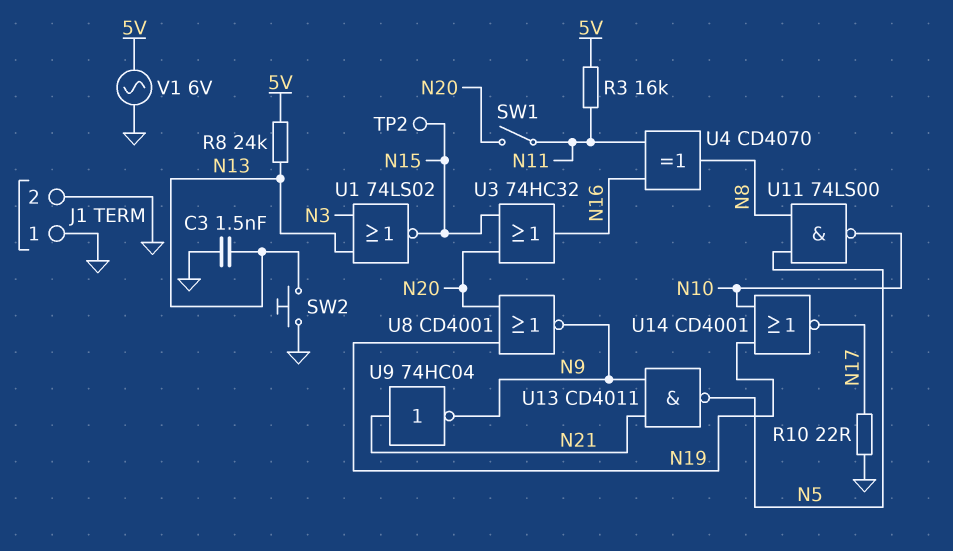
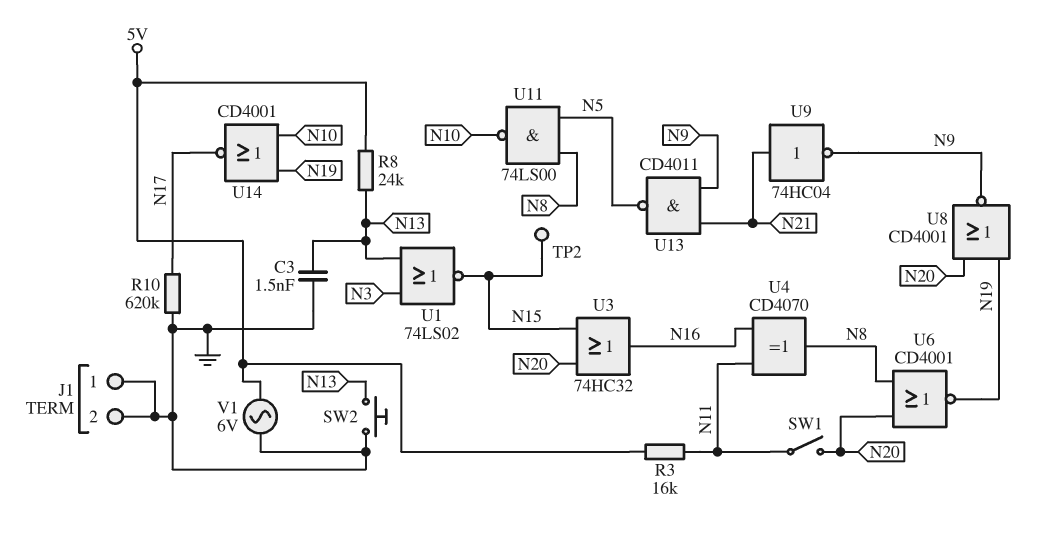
R10: 22 (GND, N17) -> 620k (GND, N17)
U6: none -> NOR CD4001 (in N8, in N20, out N19)

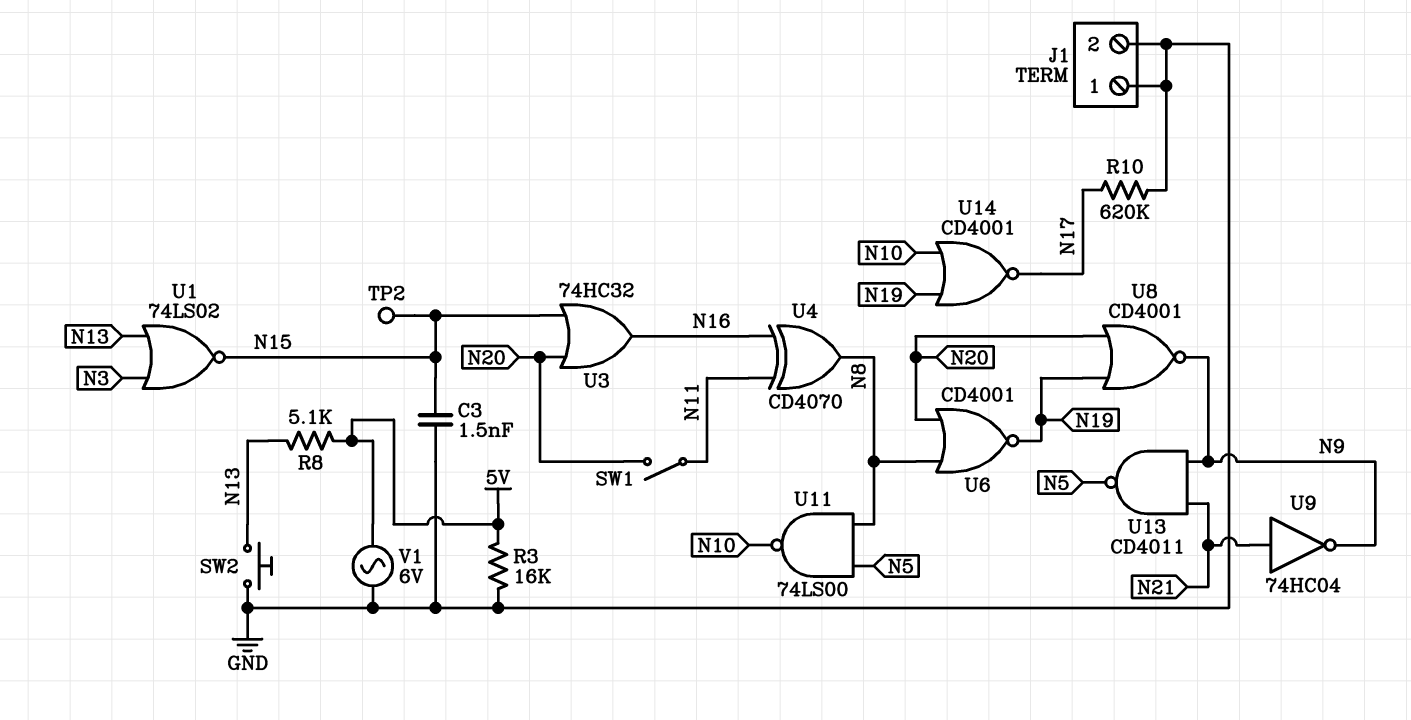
C3: 1.5nF (GND, N13) -> 1.5nF (GND, N15)
R3: 16k (5V, N11) -> 16k (5V, GND)
R8: 24k (5V, N13) -> 5.1k (5V, N13)

